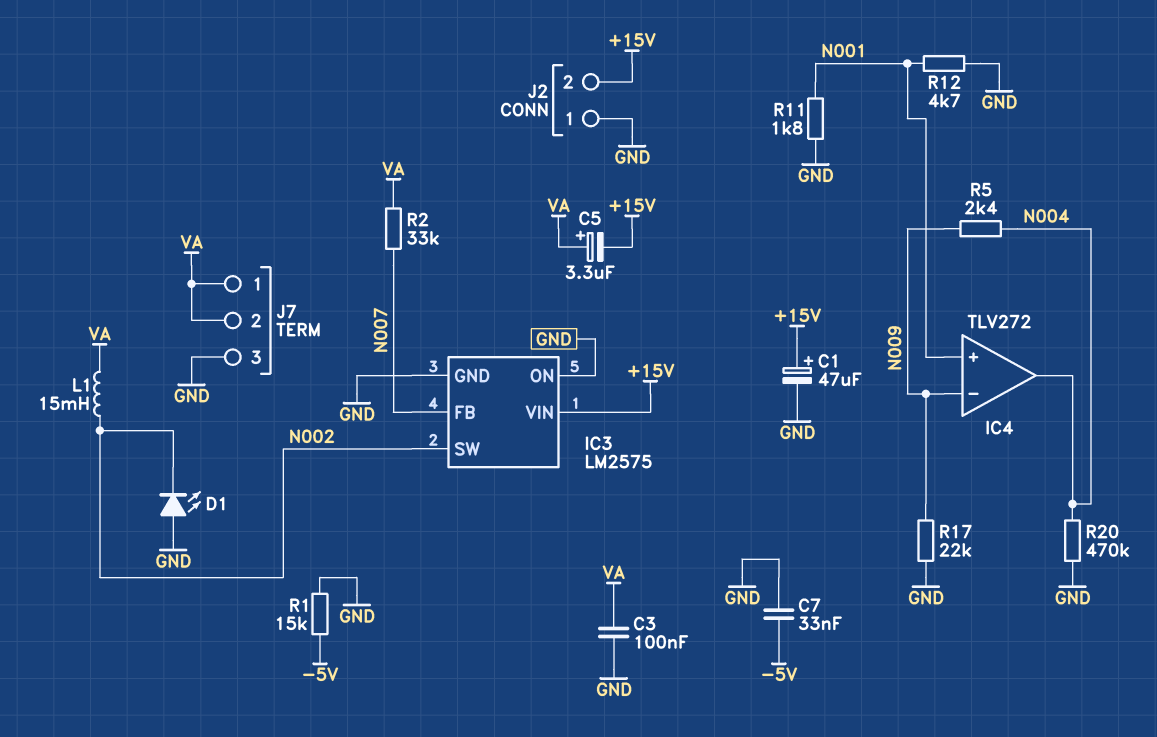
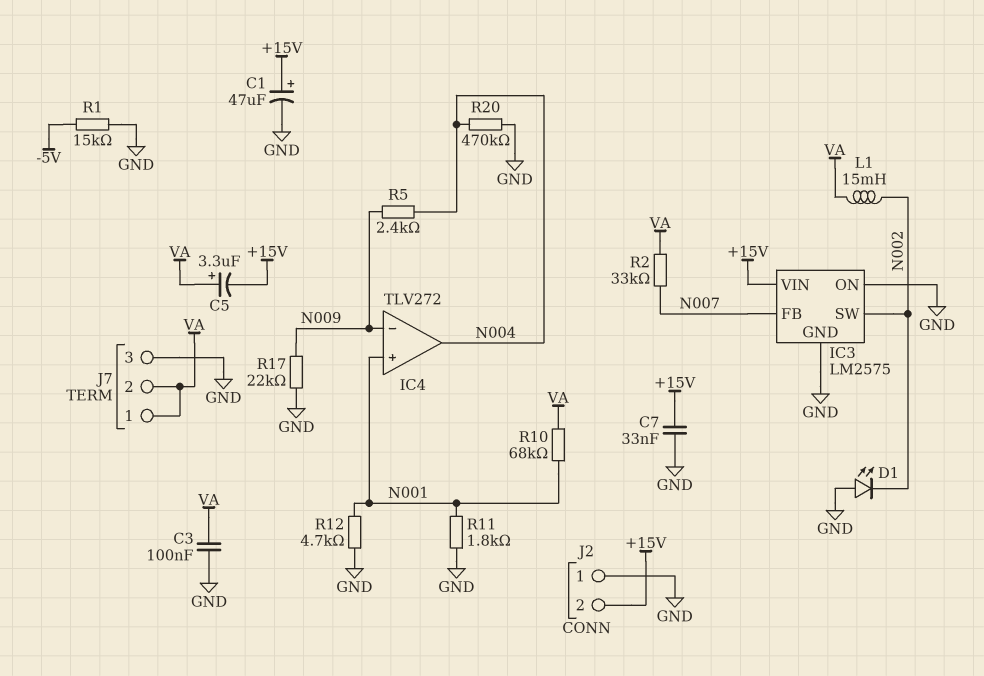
C7: 33nF (-5V, GND) -> 33nF (+15V, GND)
R10: none -> 68k (N001, VA)

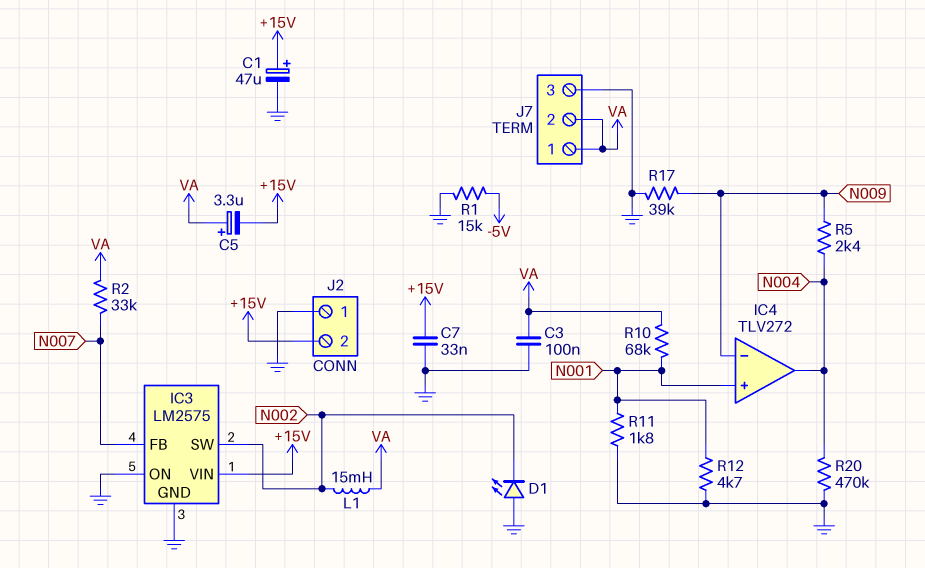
R17: 22k (GND, N009) -> 39k (GND, N009)

